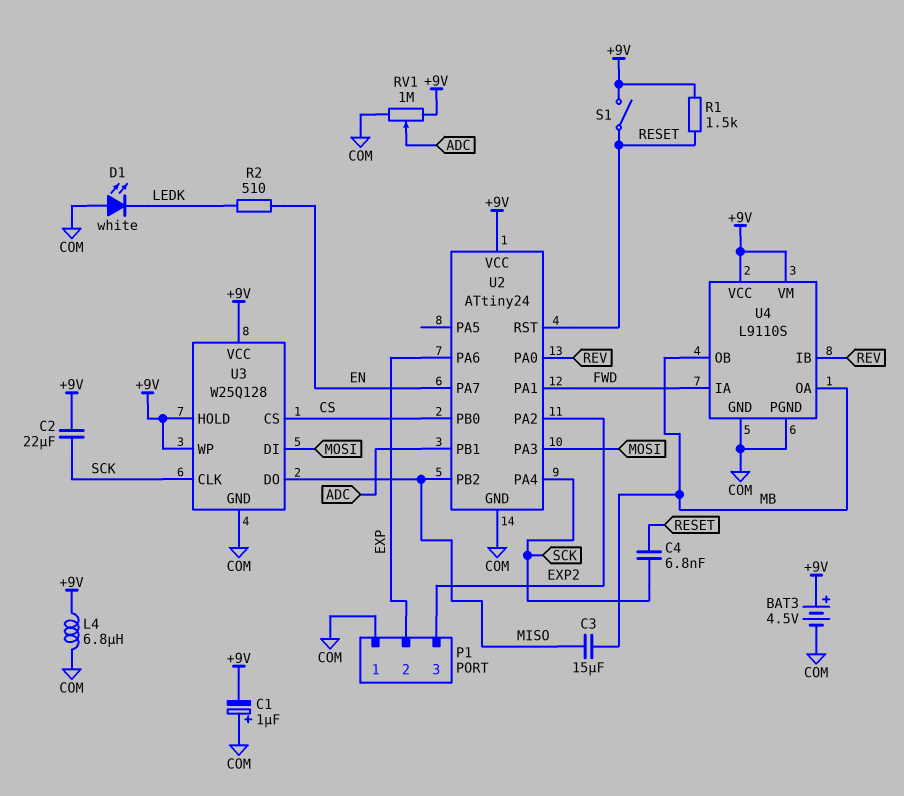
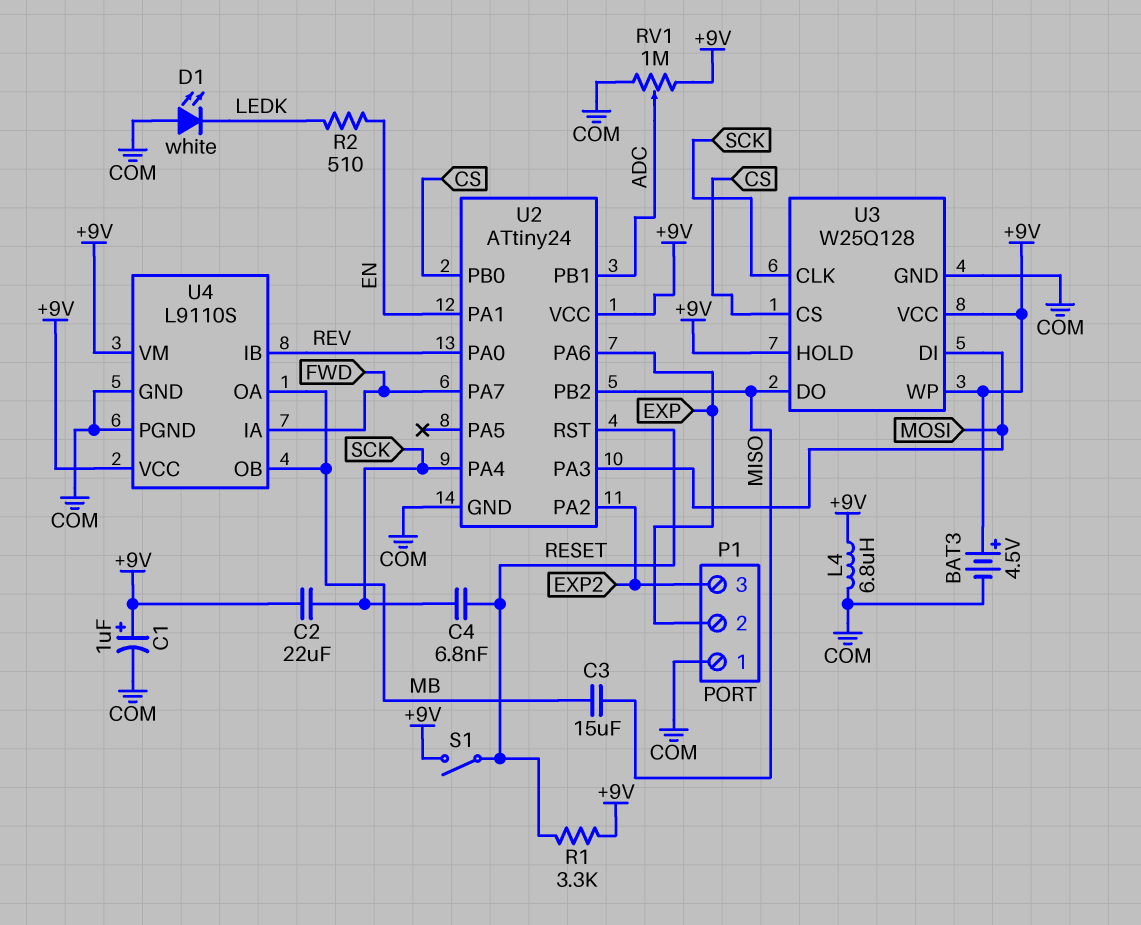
C1: 1uF (plus COM, minus +9V) -> 1uF (plus +9V, minus COM)
R1: 1.5k (+9V, RESET) -> 3.3k (+9V, RESET)
U2 pin PA1: FWD -> EN
U2 pin PA7: EN -> FWD

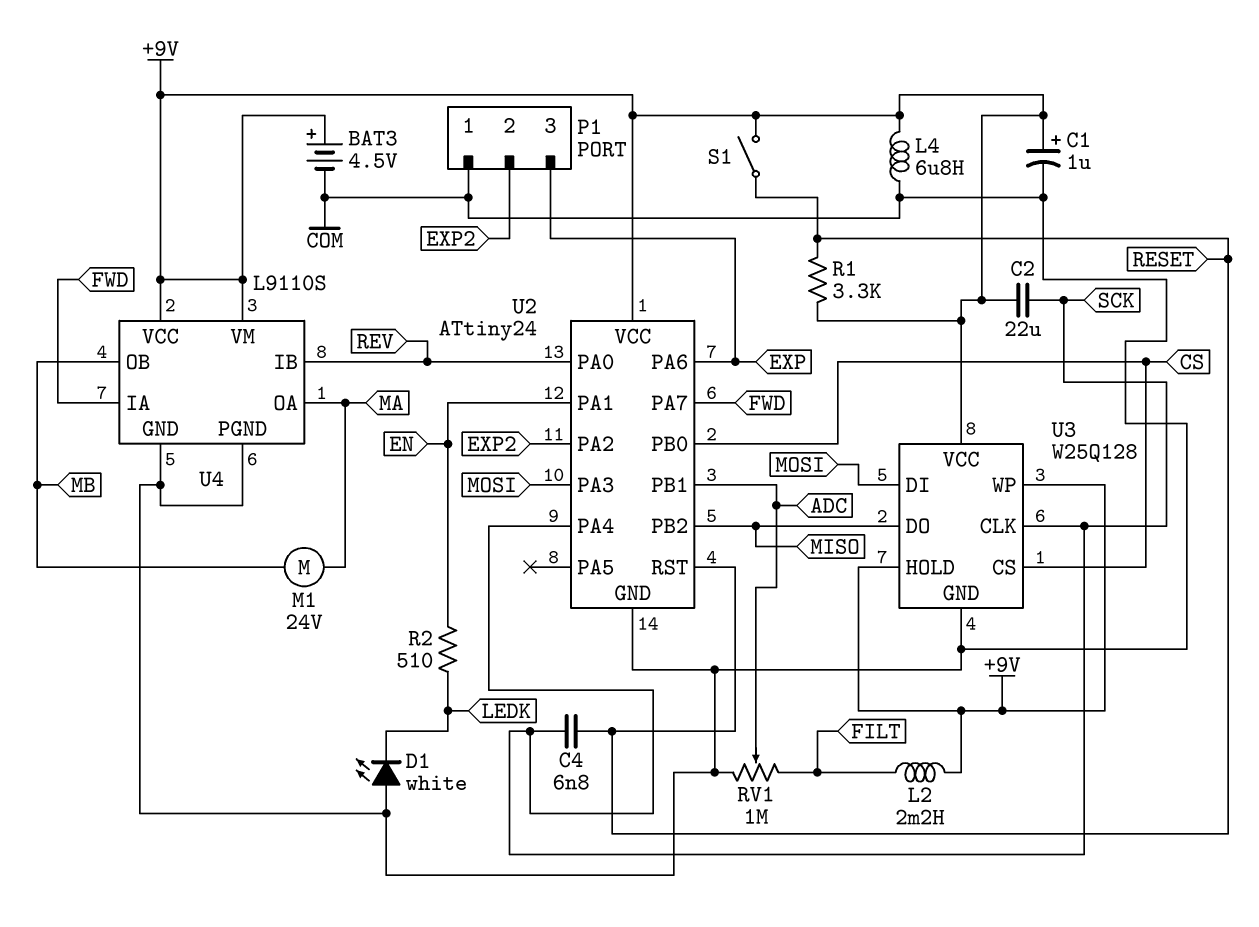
C3: 15uF (MB, MISO) -> none
L2: none -> 2.2mH (+9V, FILT)
M1: none -> motor 24V (MA, MB)
P1 pin 2: EXP -> EXP2
P1 pin 3: EXP2 -> EXP
RV1: 1M (+9V, COM, wiper ADC) -> 1M (COM, FILT, wiper ADC)
U4 pin OA: MB -> MA

